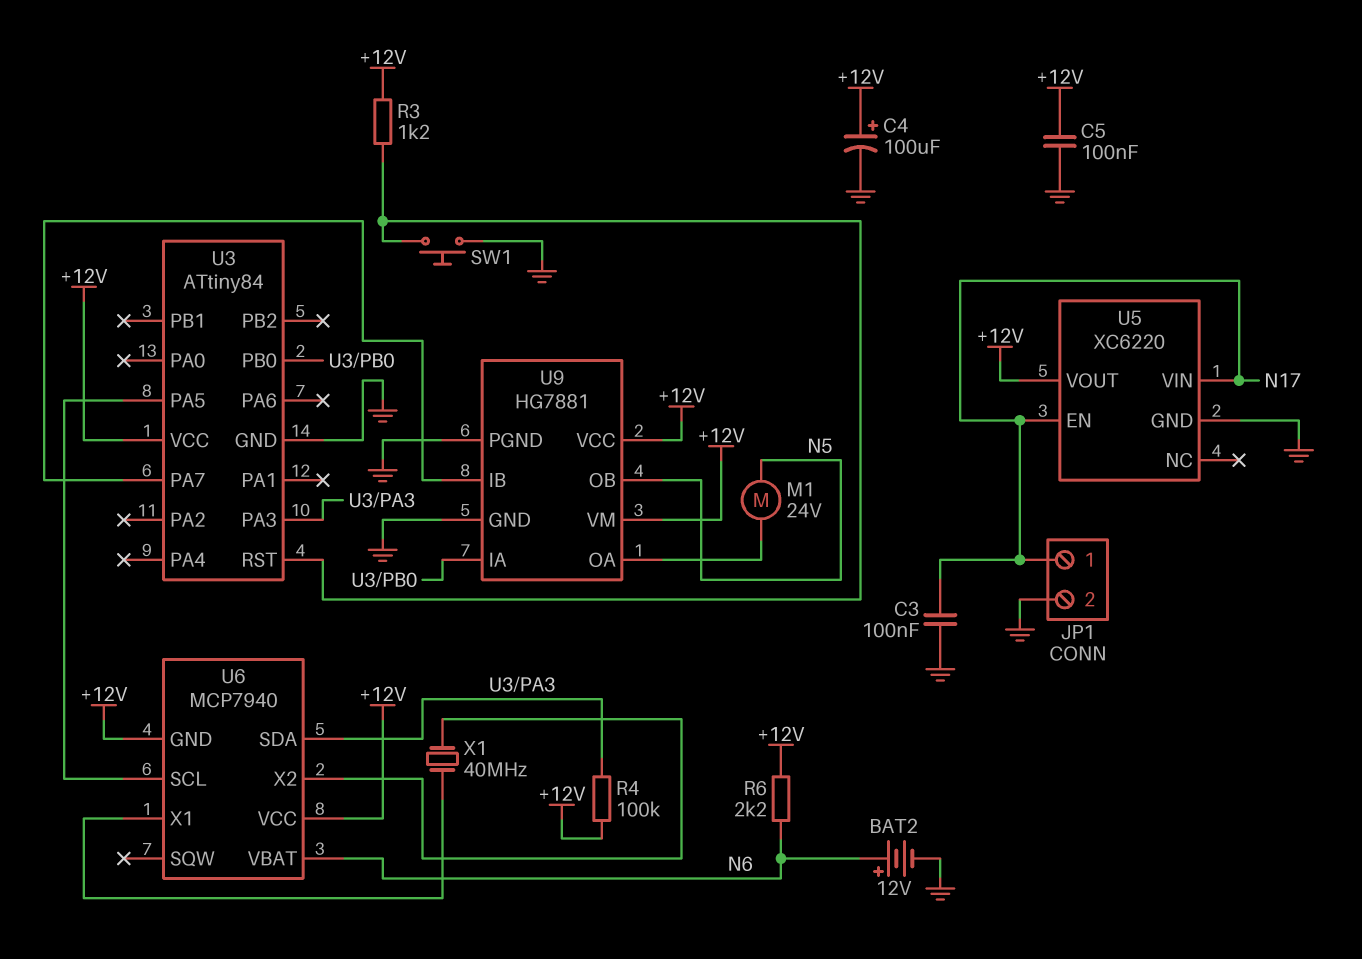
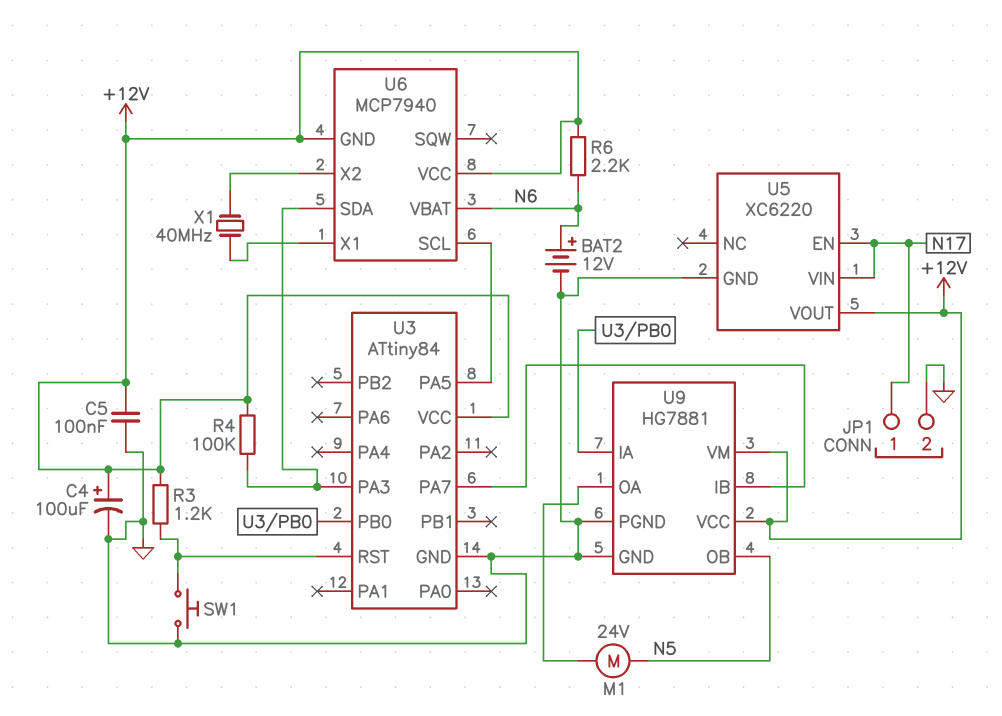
C3: 100nF (GND, N17) -> none

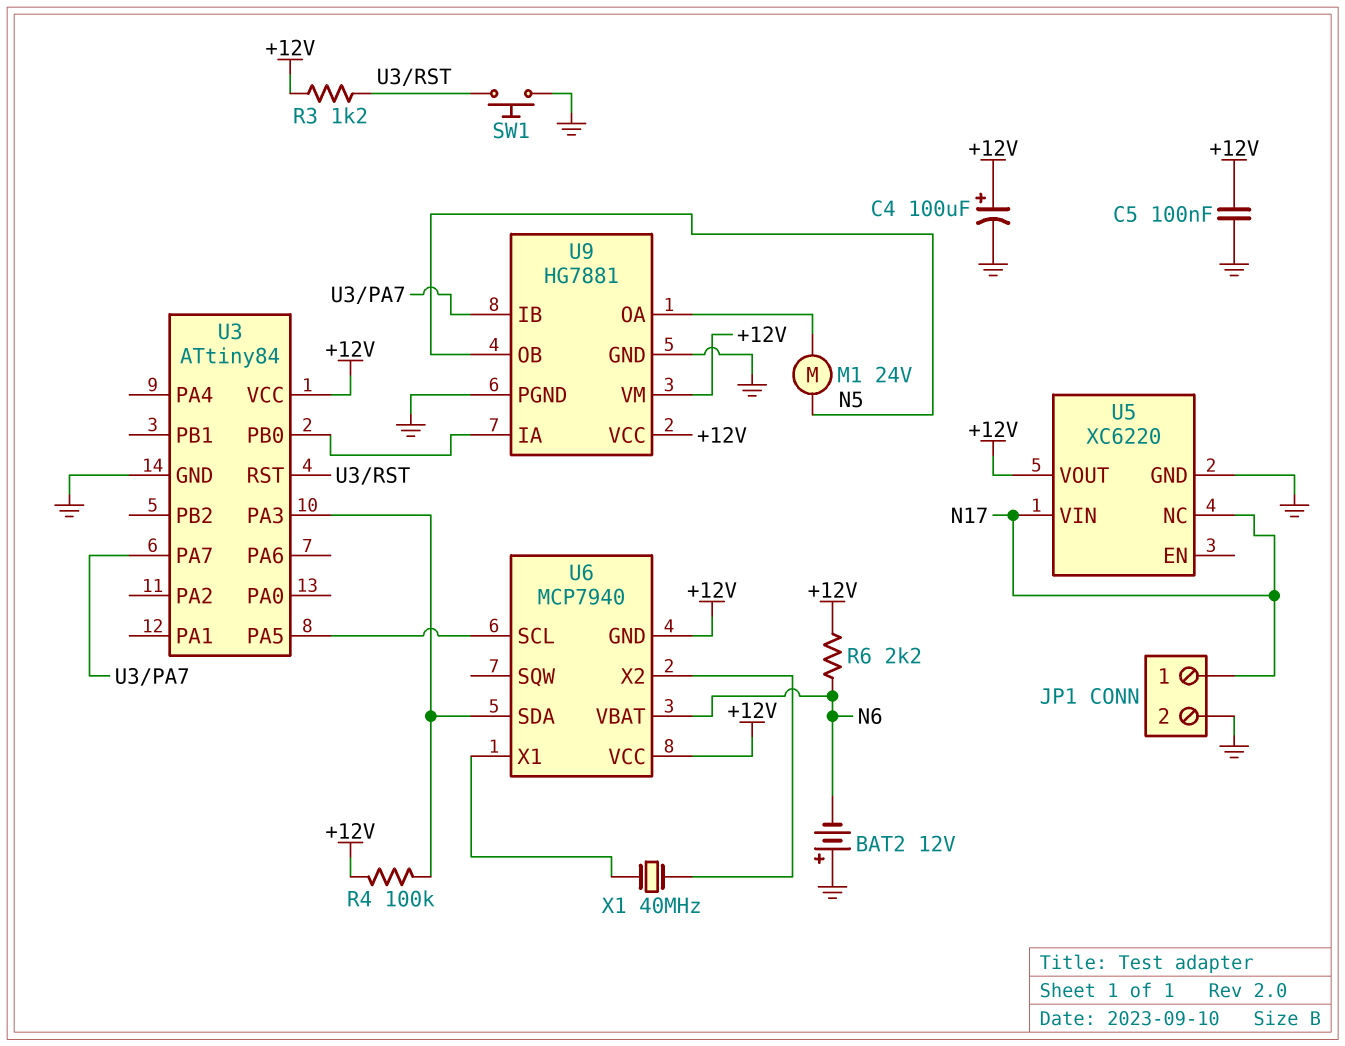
BAT2: 12V (plus N6, minus GND) -> 12V (plus GND, minus N6)
U5 pin EN: N17 -> none
U5 pin NC: none -> N17

